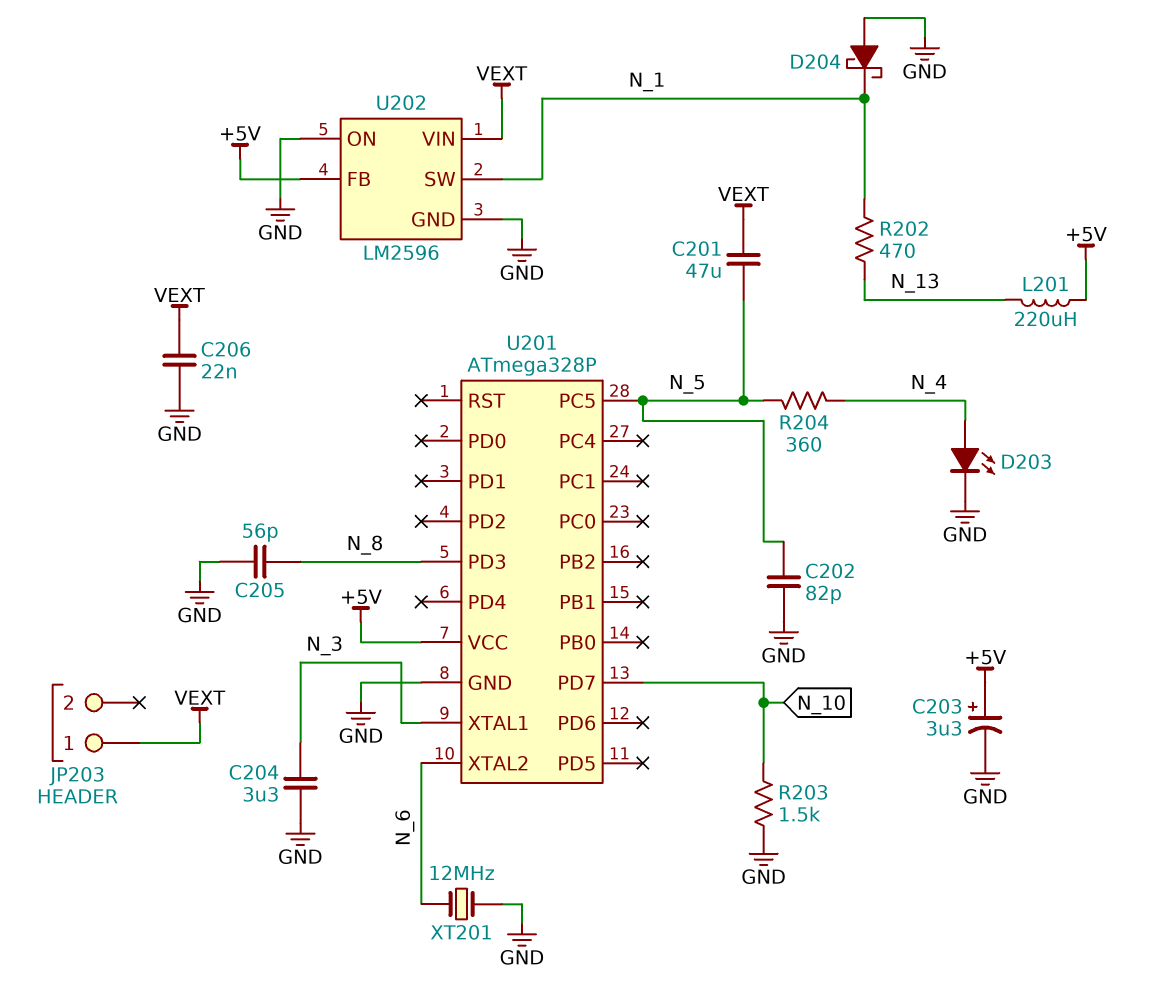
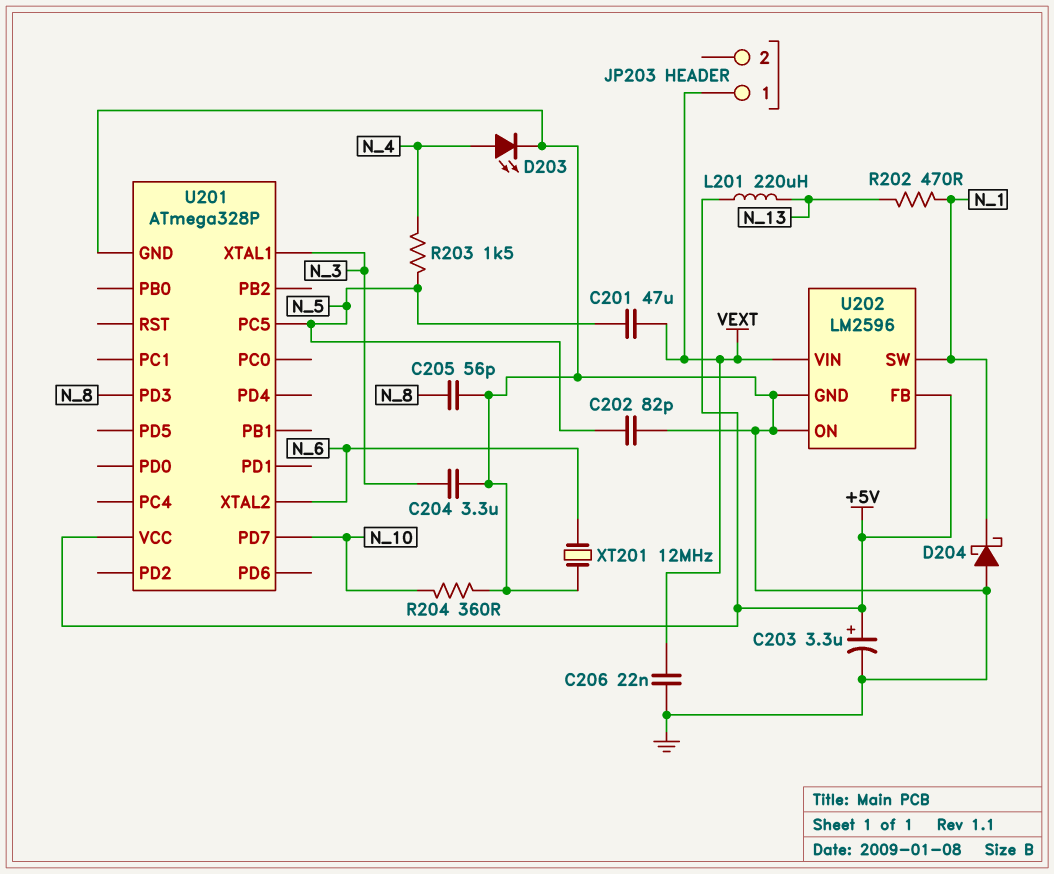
R203: 1.5k (GND, N_10) -> 1.5k (N_4, N_5)
R204: 360 (N_4, N_5) -> 360 (GND, N_10)

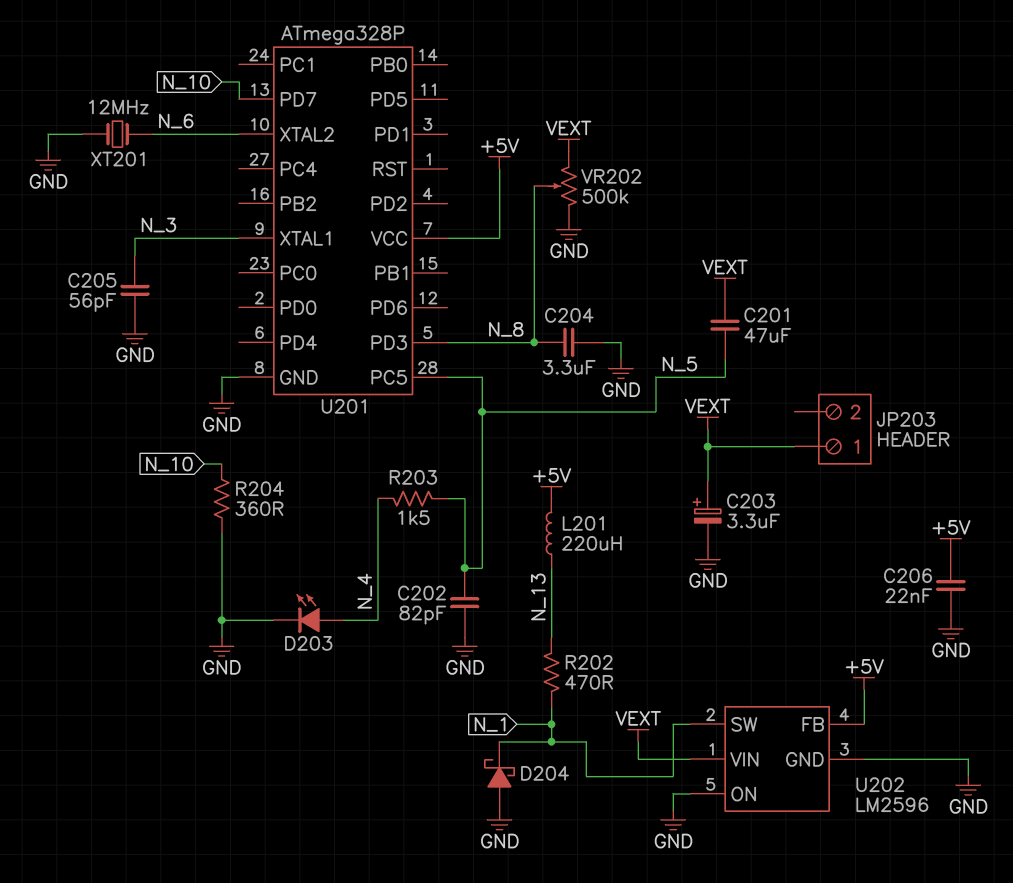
C203: 3.3uF (plus +5V, minus GND) -> 3.3uF (plus VEXT, minus GND)
C204: 3.3uF (GND, N_3) -> 3.3uF (GND, N_8)
C205: 56pF (GND, N_8) -> 56pF (GND, N_3)
C206: 22nF (GND, VEXT) -> 22nF (+5V, GND)
VR202: none -> 500k (GND, VEXT, wiper N_8)

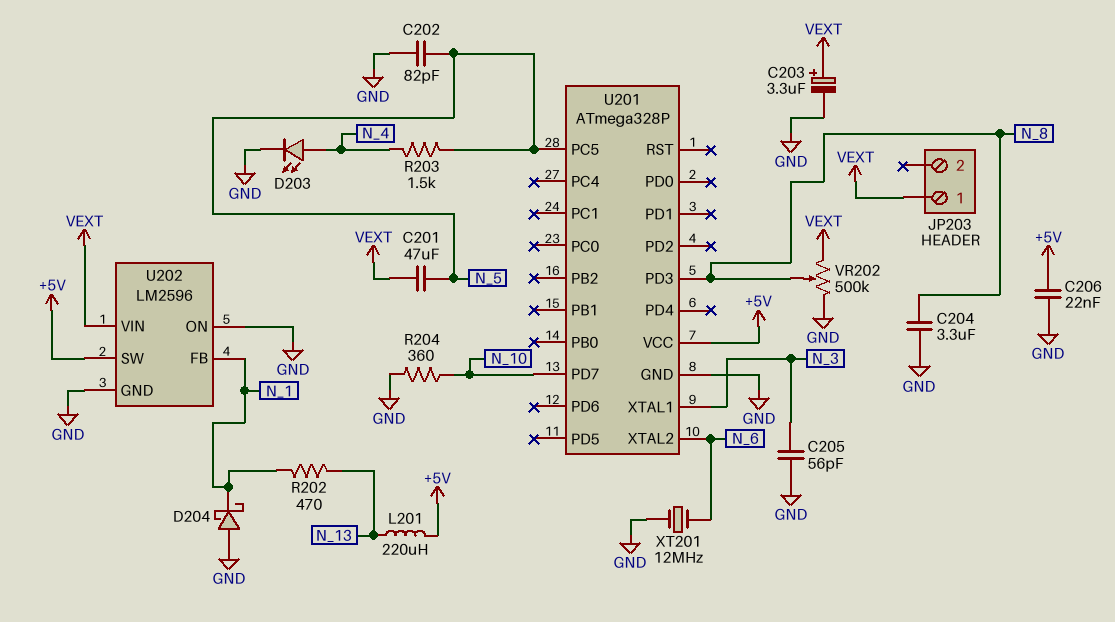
U202 pin FB: +5V -> N_1
U202 pin SW: N_1 -> +5V

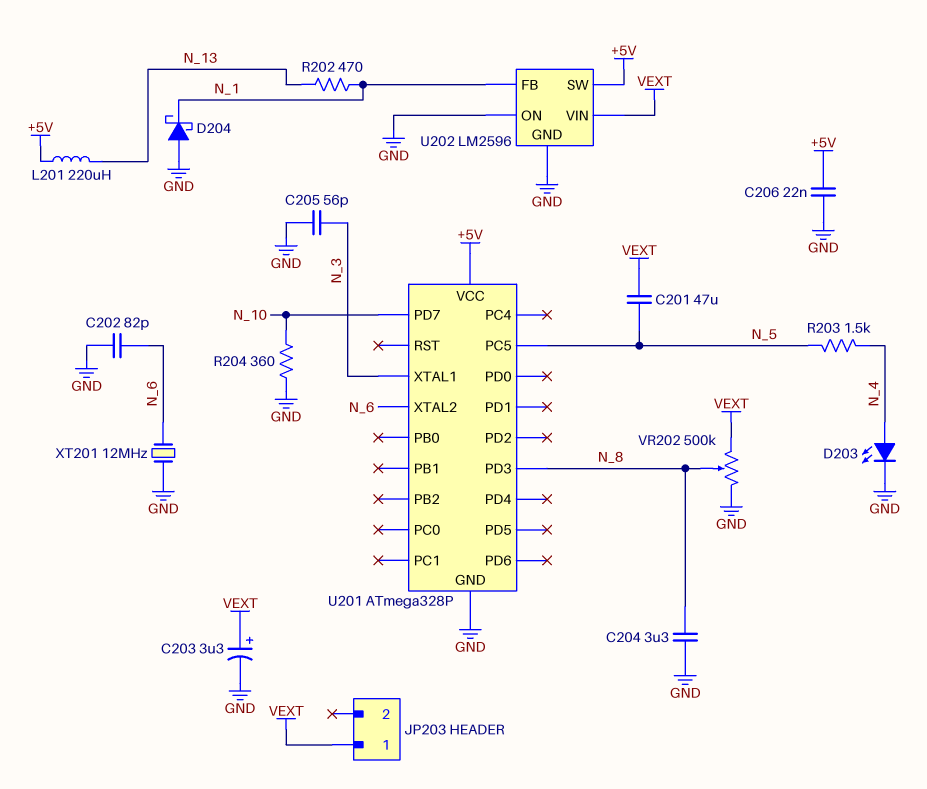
C202: 82pF (GND, N_5) -> 82pF (GND, N_6)

